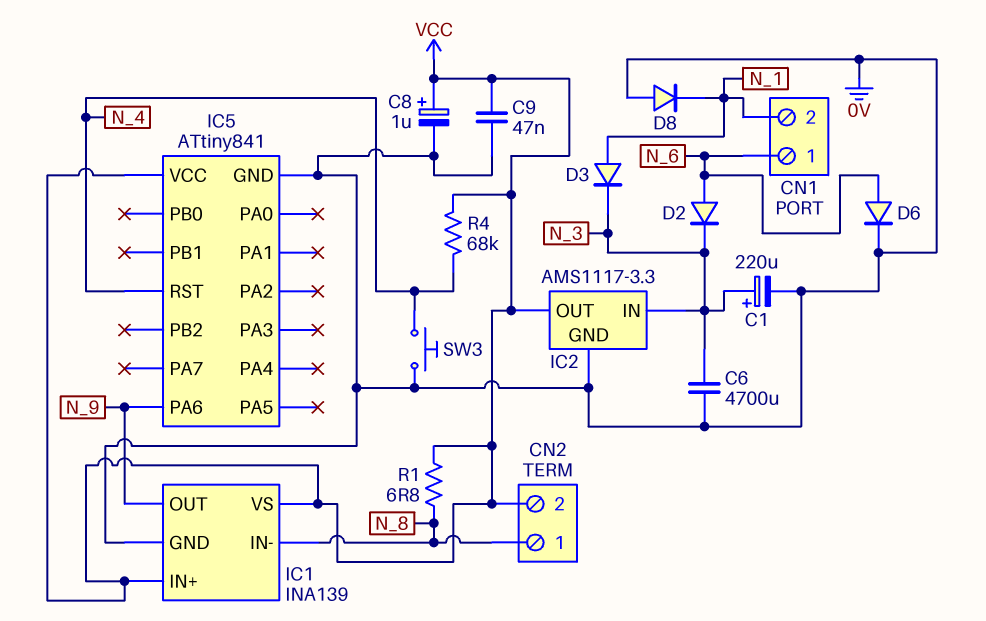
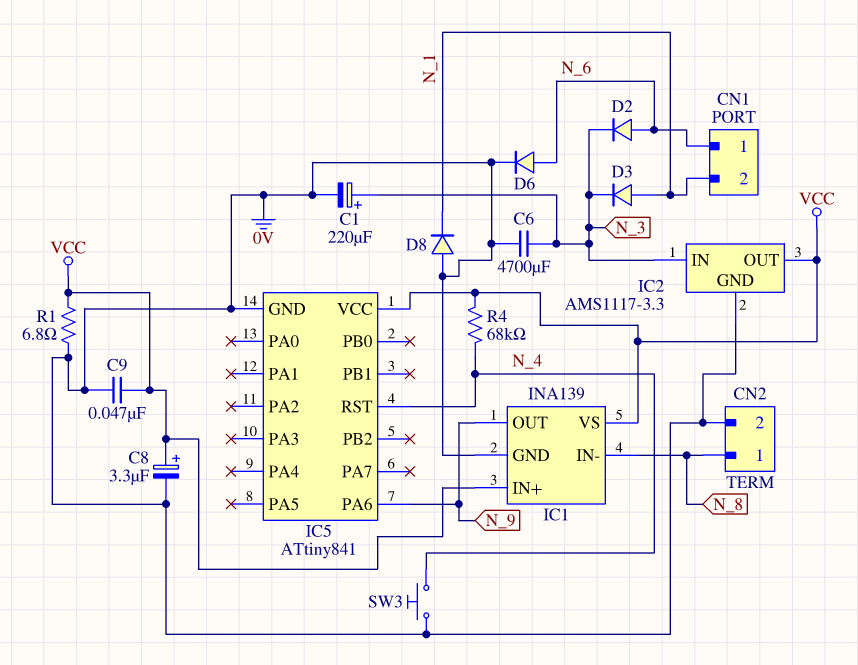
C8: 1uF (plus VCC, minus 0V) -> 3.3uF (plus VCC, minus 0V)
CN2 pin 2: VCC -> 0V
R1: 6.8 (N_8, VCC) -> 6.8 (0V, VCC)

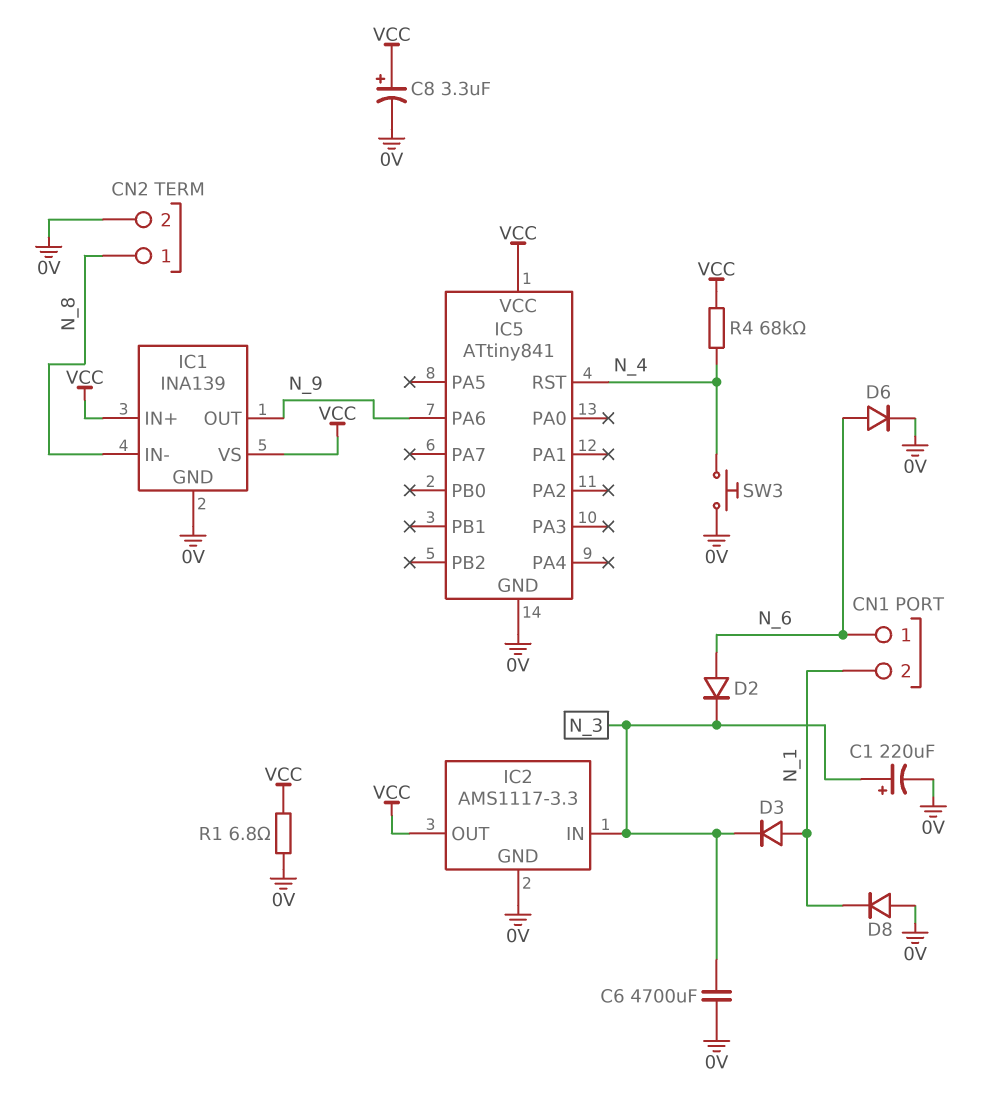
C9: 47nF (0V, VCC) -> none

